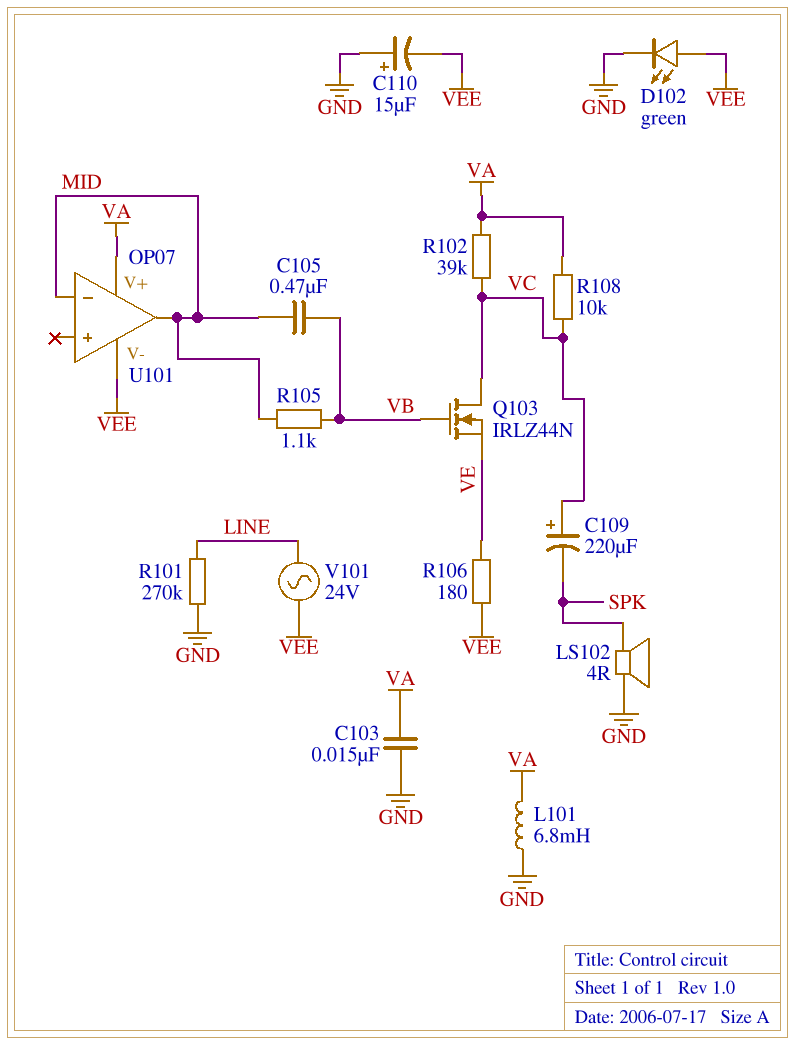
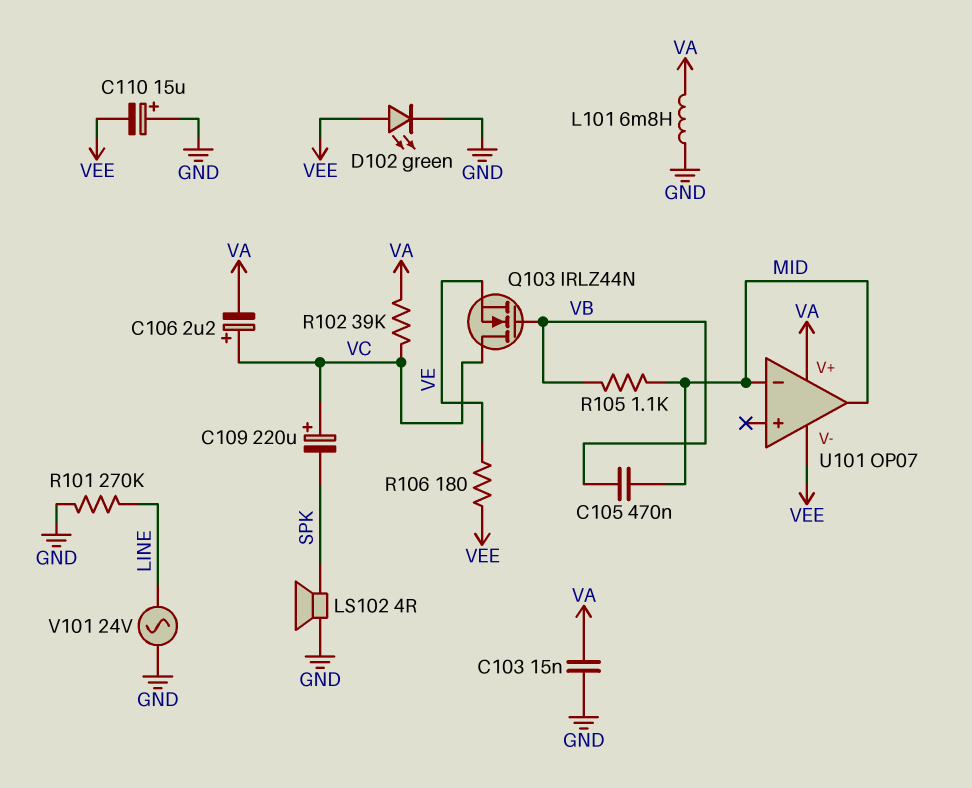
C106: none -> 2.2uF (plus VC, minus VA)
R108: 10k (VA, VC) -> none
V101: AC 24V (LINE, VEE) -> AC 24V (GND, LINE)

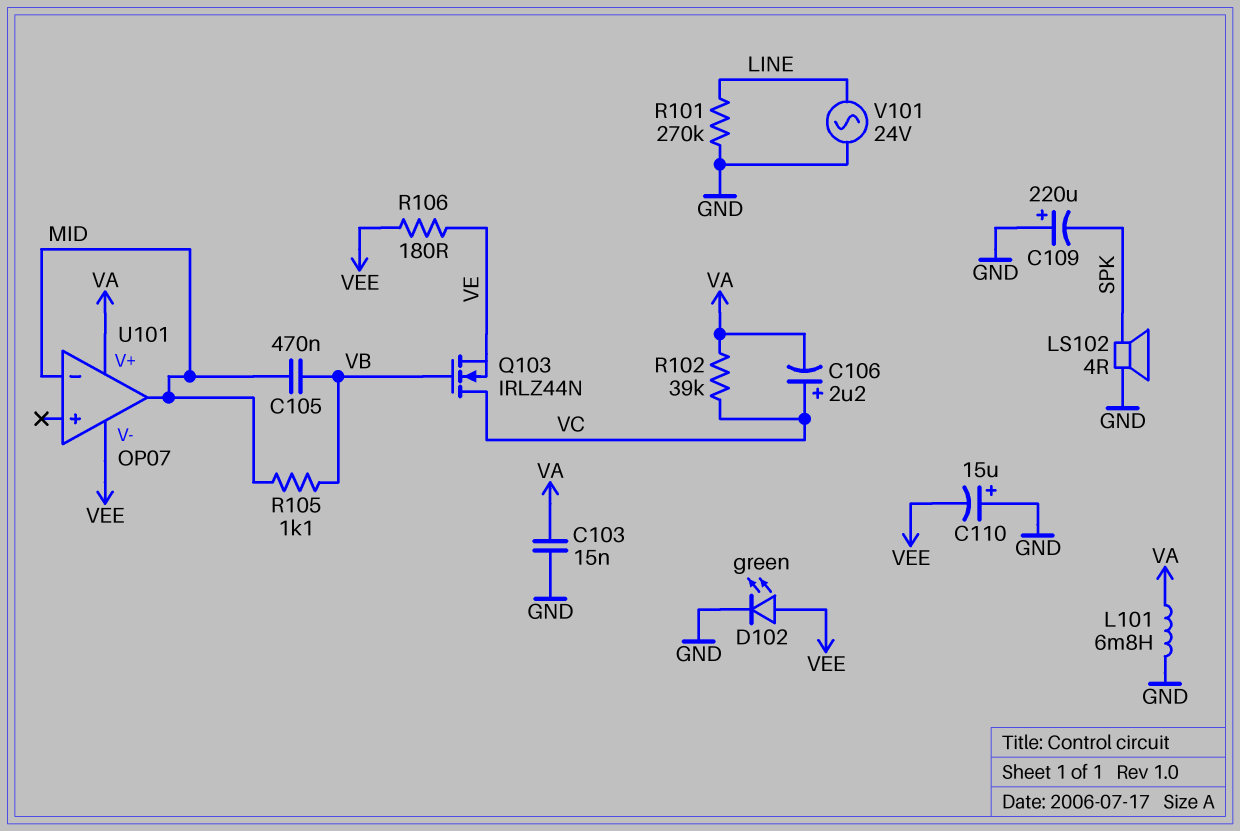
C109: 220uF (plus VC, minus SPK) -> 220uF (plus GND, minus SPK)

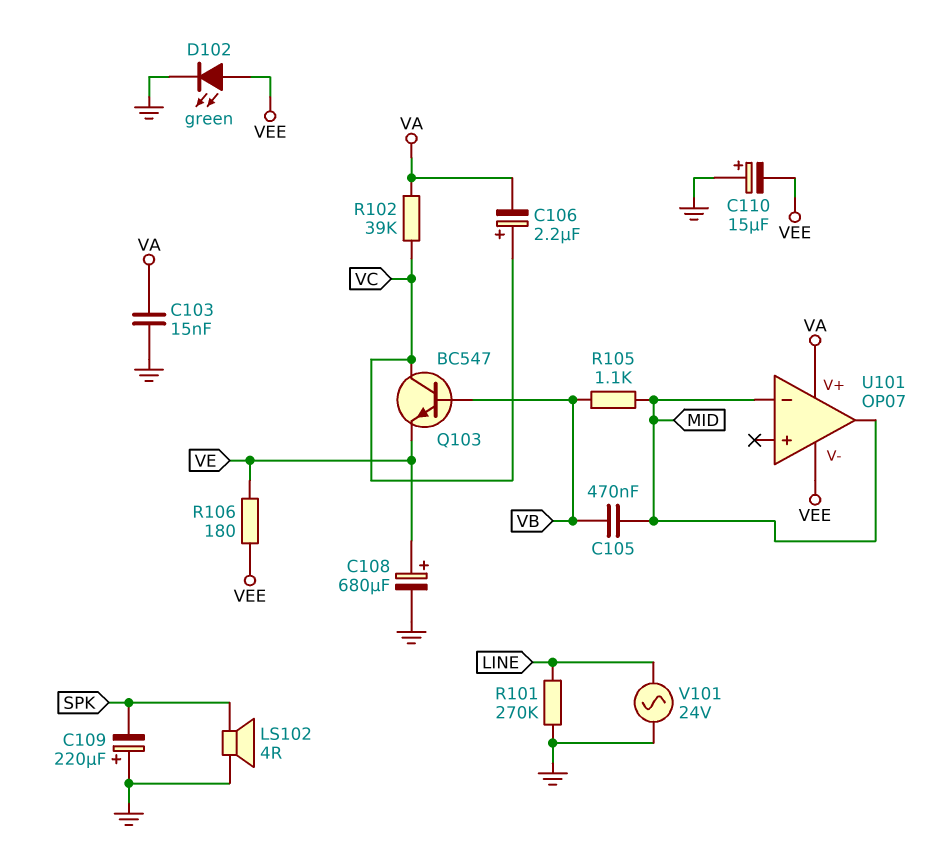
C108: none -> 680uF (plus VE, minus GND)
L101: 6.8mH (GND, VA) -> none
Q103: NMOS IRLZ44N (G VB, D VC, S VE) -> NPN BC547 (B VB, C VC, E VE)

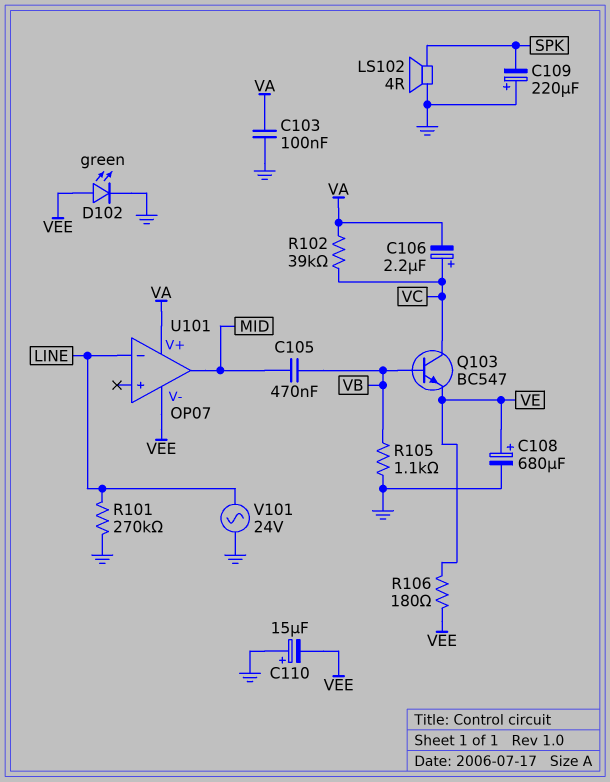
C103: 15nF (GND, VA) -> 100nF (GND, VA)
R105: 1.1k (MID, VB) -> 1.1k (GND, VB)
U101 pin in-: MID -> LINE

